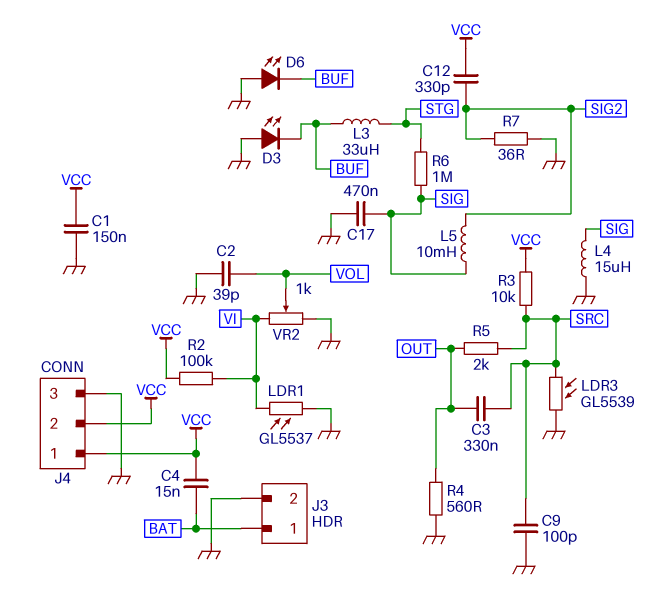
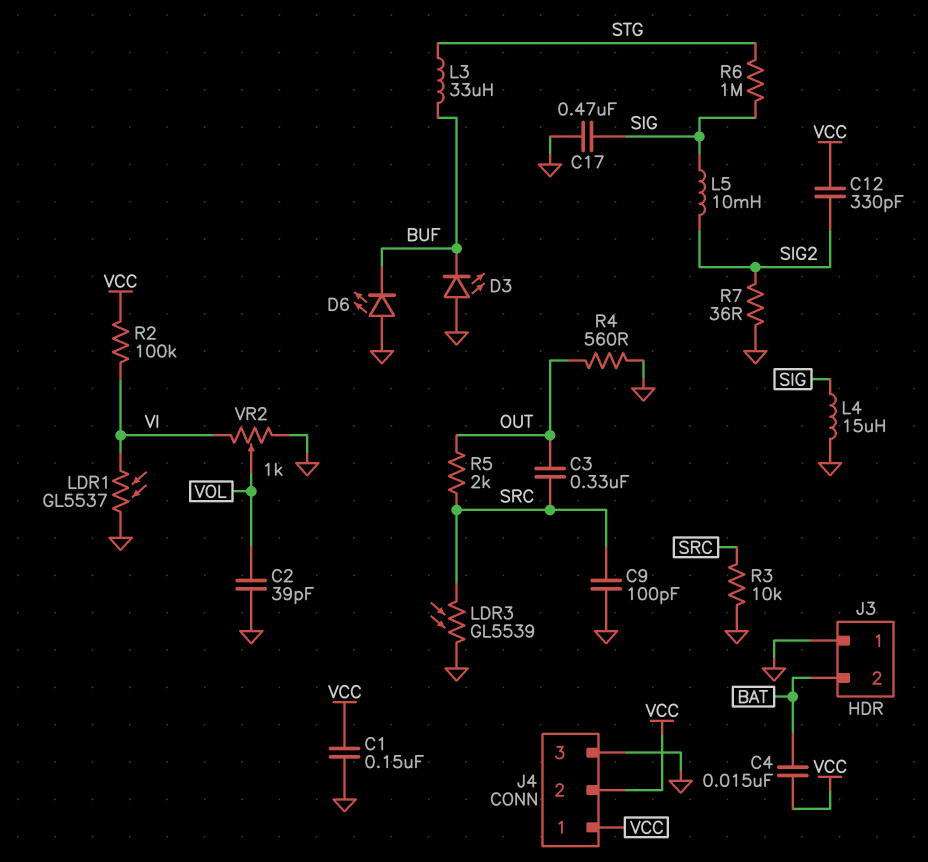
J3 pin 1: BAT -> GND
J3 pin 2: GND -> BAT
R3: 10k (SRC, VCC) -> 10k (GND, SRC)

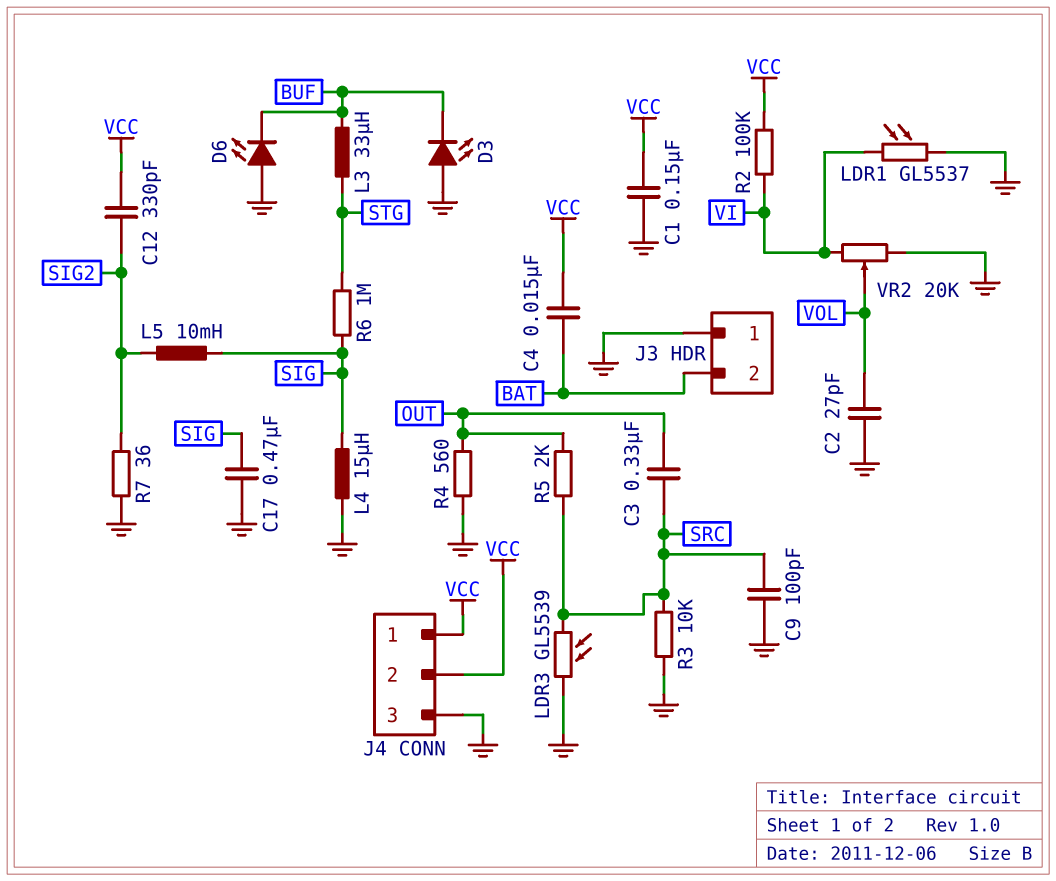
C2: 39pF (GND, VOL) -> 27pF (GND, VOL)
VR2: 1k (GND, VI, wiper VOL) -> 20k (GND, VI, wiper VOL)

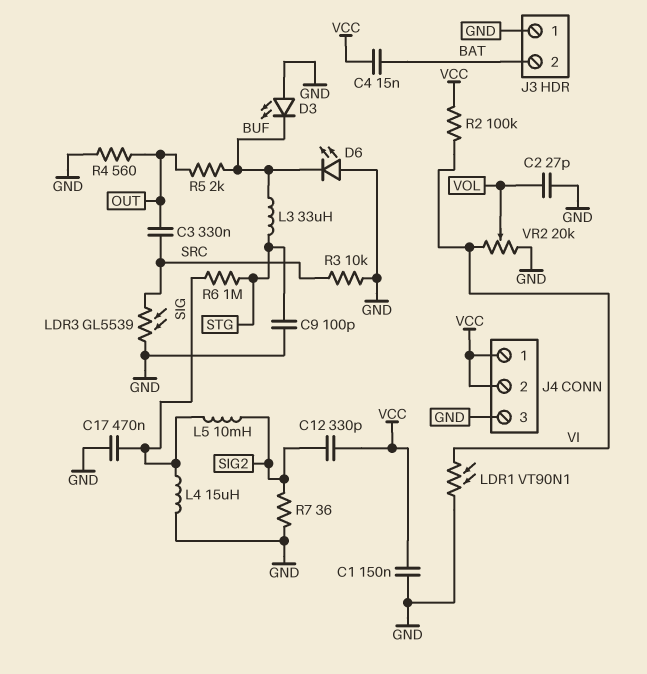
C9: 100pF (GND, SRC) -> 100pF (GND, STG)
LDR1: GL5537 (GND, VI) -> VT90N1 (GND, VI)
R5: 2k (OUT, SRC) -> 2k (BUF, OUT)

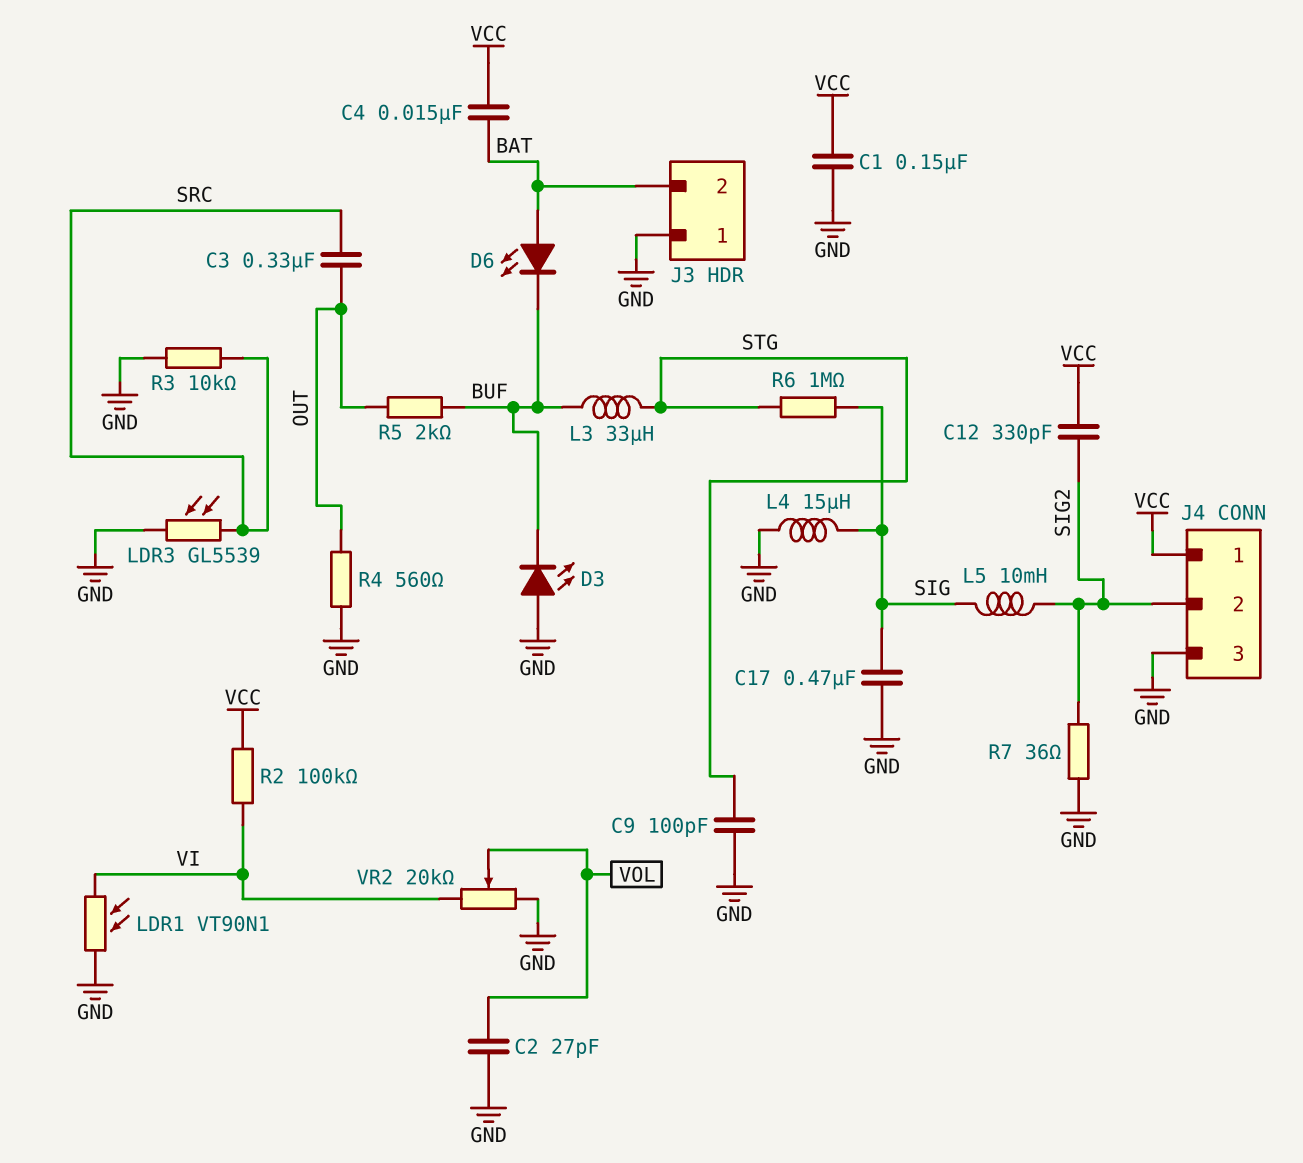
D6: LED (A GND, K BUF) -> LED (A BAT, K BUF)
J4 pin 2: VCC -> SIG2

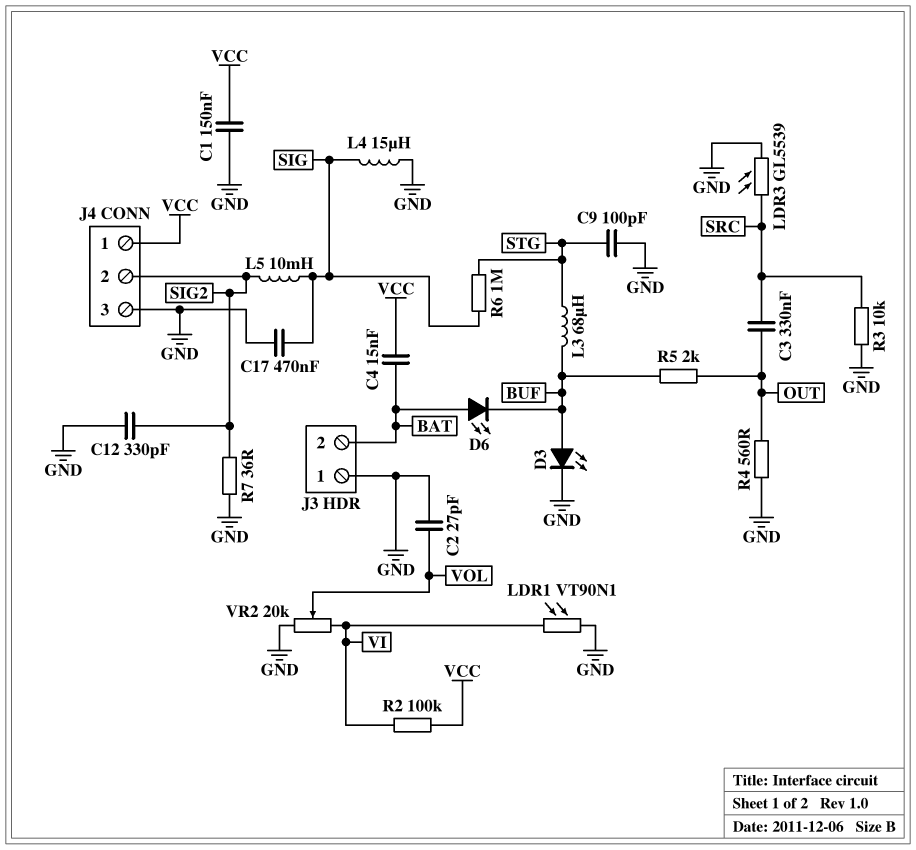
C12: 330pF (SIG2, VCC) -> 330pF (GND, SIG2)
D3: LED (A GND, K BUF) -> LED (A BUF, K GND)
L3: 33uH (BUF, STG) -> 68uH (BUF, STG)

